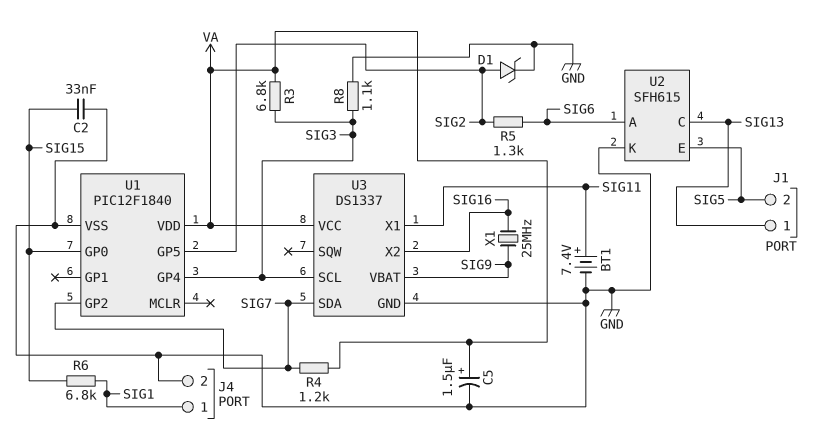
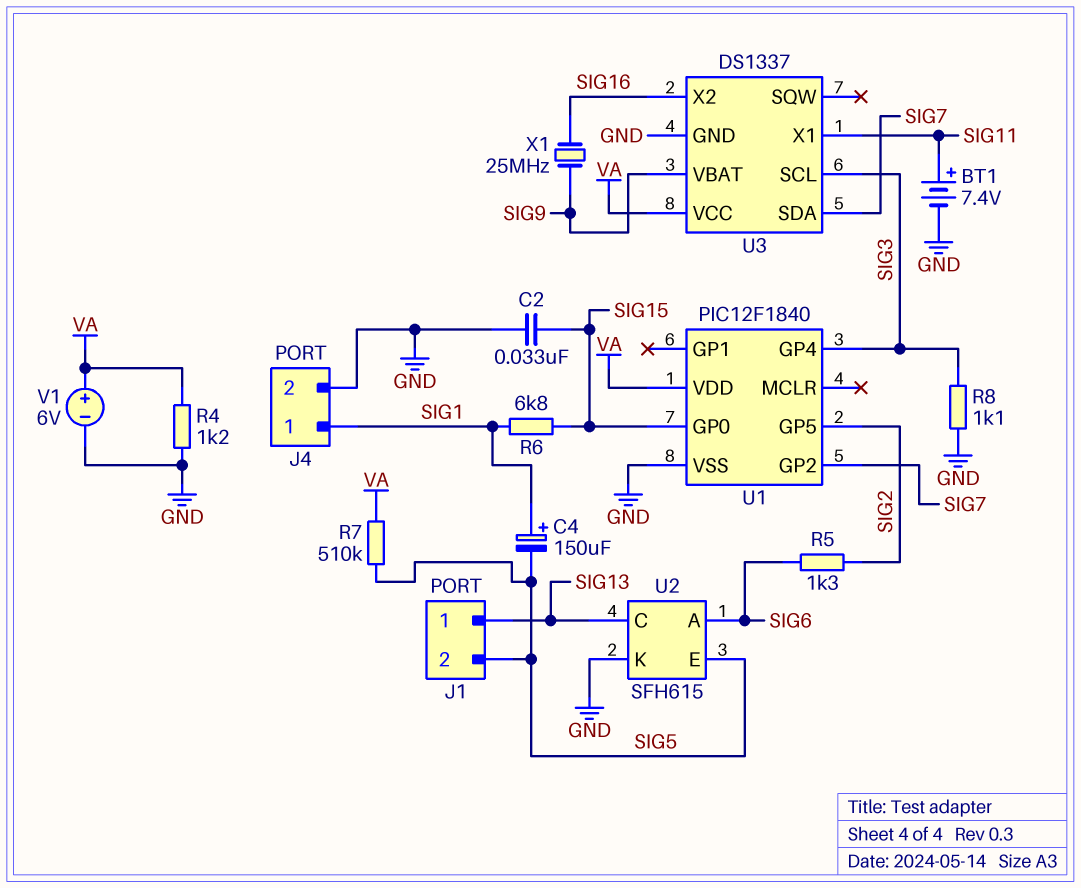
C4: none -> 150uF (plus SIG1, minus SIG5)
C5: 1.5uF (plus VA, minus GND) -> none
D1: zener (A SIG2, K GND) -> none
R3: 6.8k (SIG3, VA) -> none
R4: 1.2k (SIG7, VA) -> 1.2k (GND, VA)
R7: none -> 510k (SIG5, VA)
V1: none -> 6V (plus VA, minus GND)

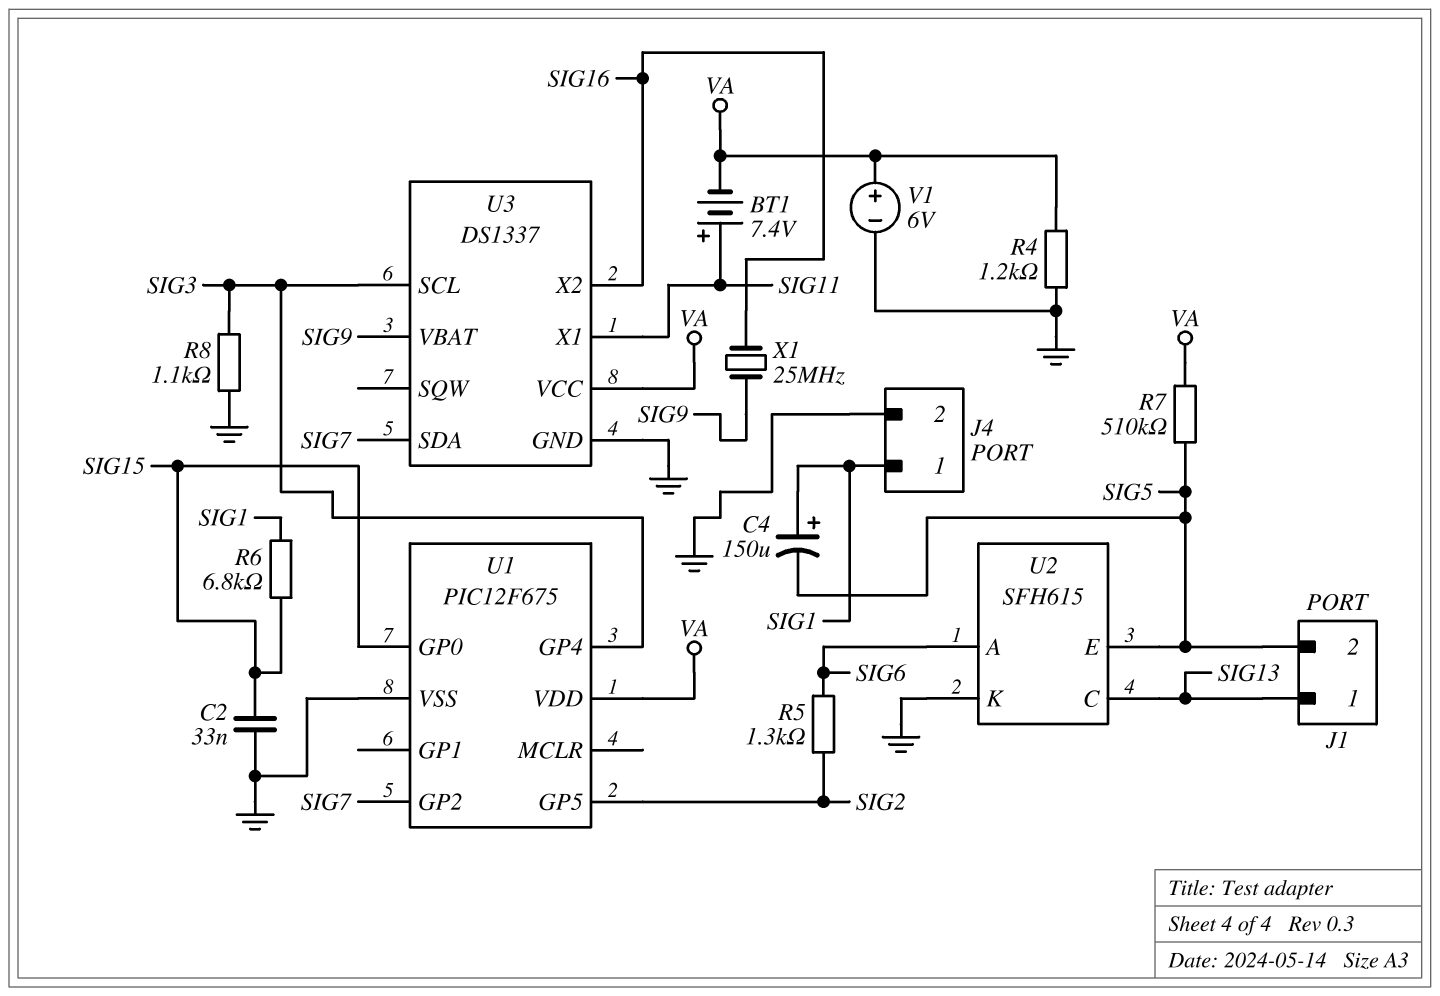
BT1: 7.4V (plus SIG11, minus GND) -> 7.4V (plus SIG11, minus VA)
U1: PIC12F1840 -> PIC12F675

